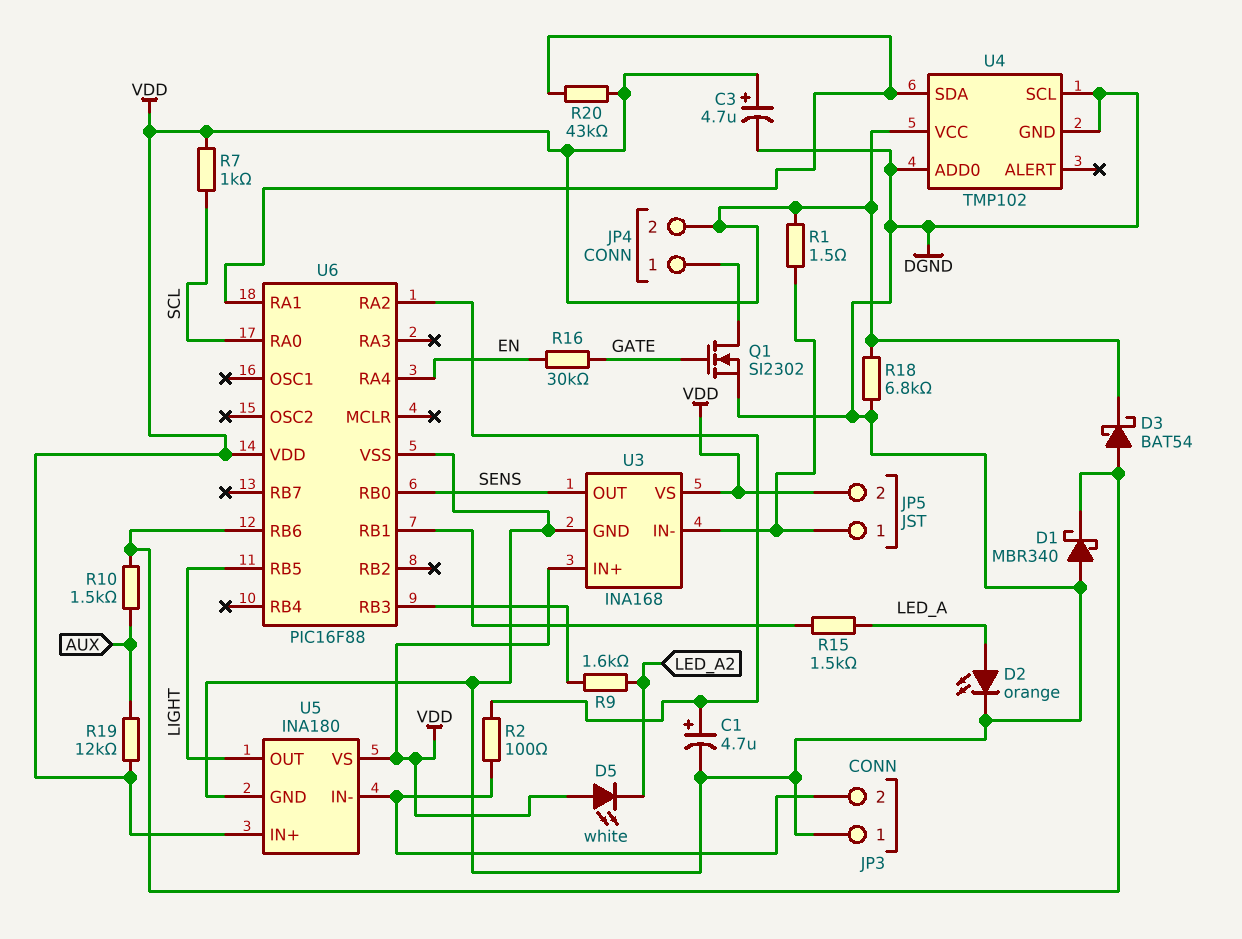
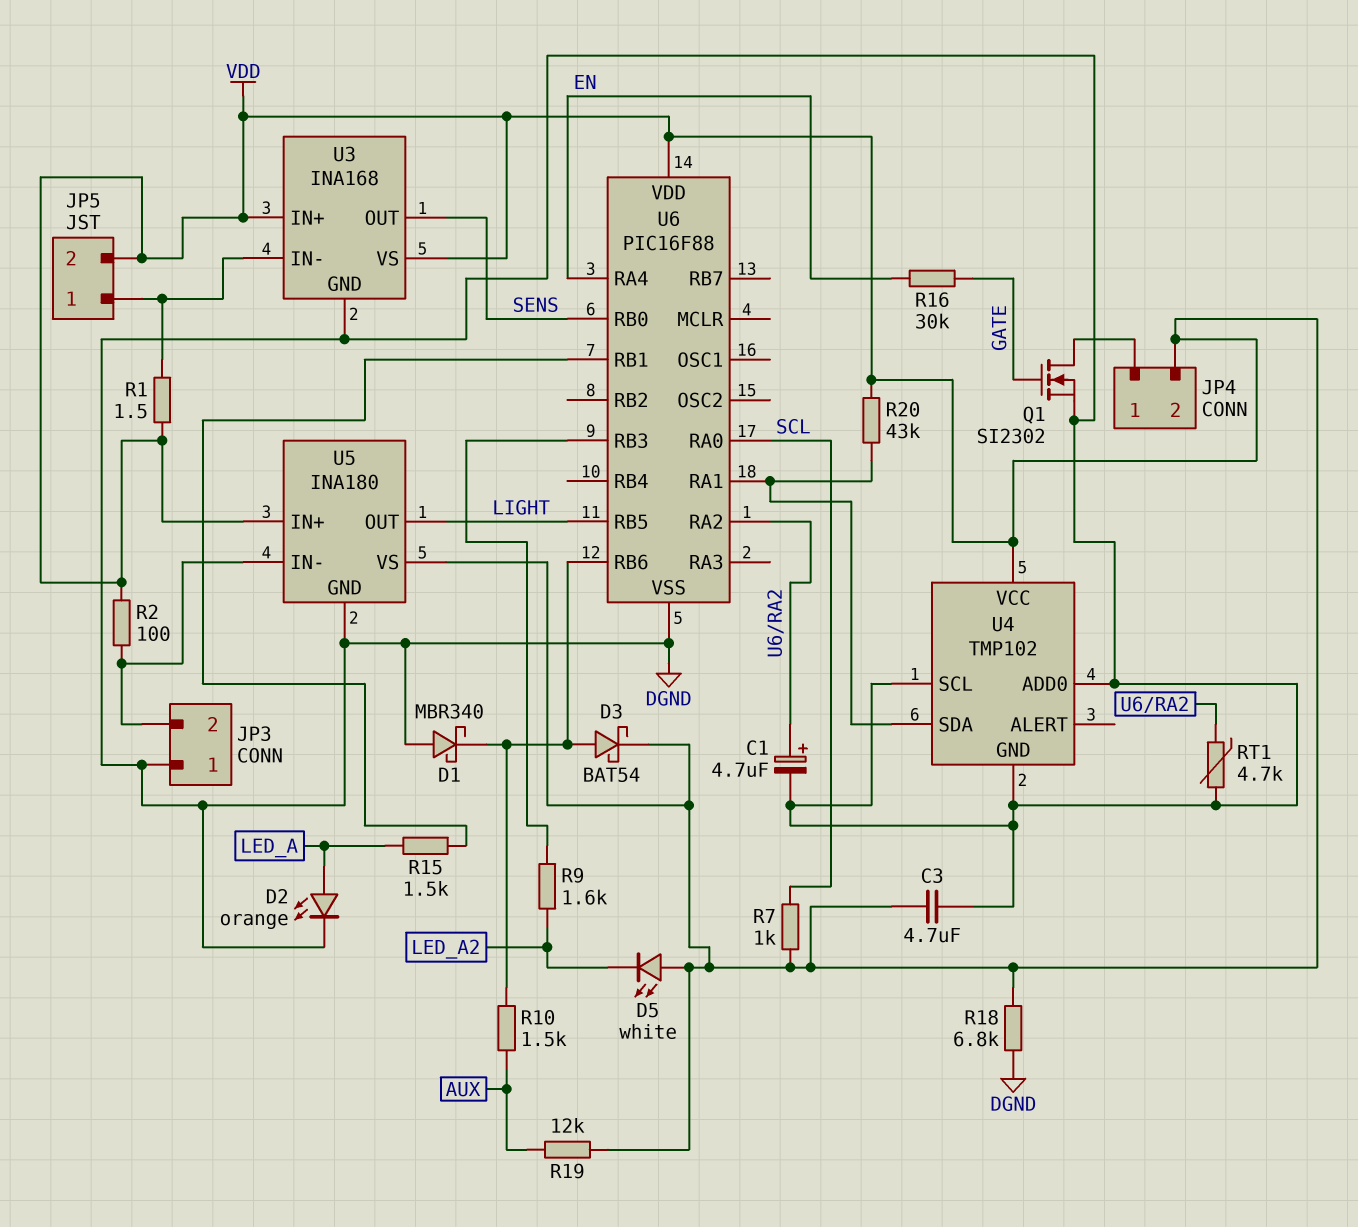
C3: 4.7uF (plus VDD, minus DGND) -> 4.7uF (DGND, VDD)
R2: 100 (JP3/2, U6/RA2) -> 100 (JP3/2, VDD)
RT1: none -> 4.7k (DGND, U6/RA2)

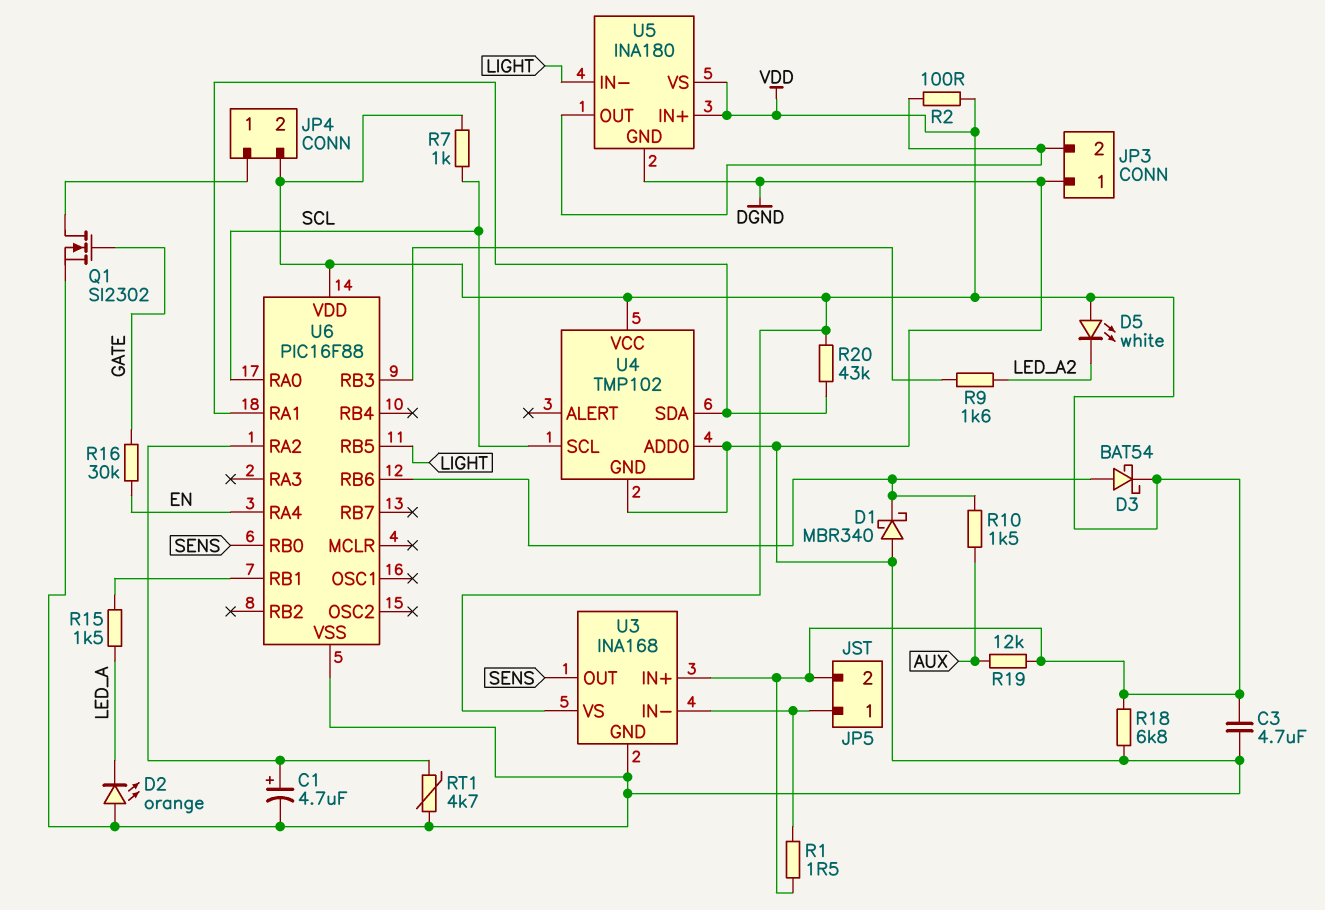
D2: LED orange (A LED_A, K DGND) -> LED orange (A DGND, K LED_A)
U4 pin SCL: DGND -> SCL
U5 pin IN-: JP3/2 -> LIGHT
U5 pin OUT: LIGHT -> JP3/2

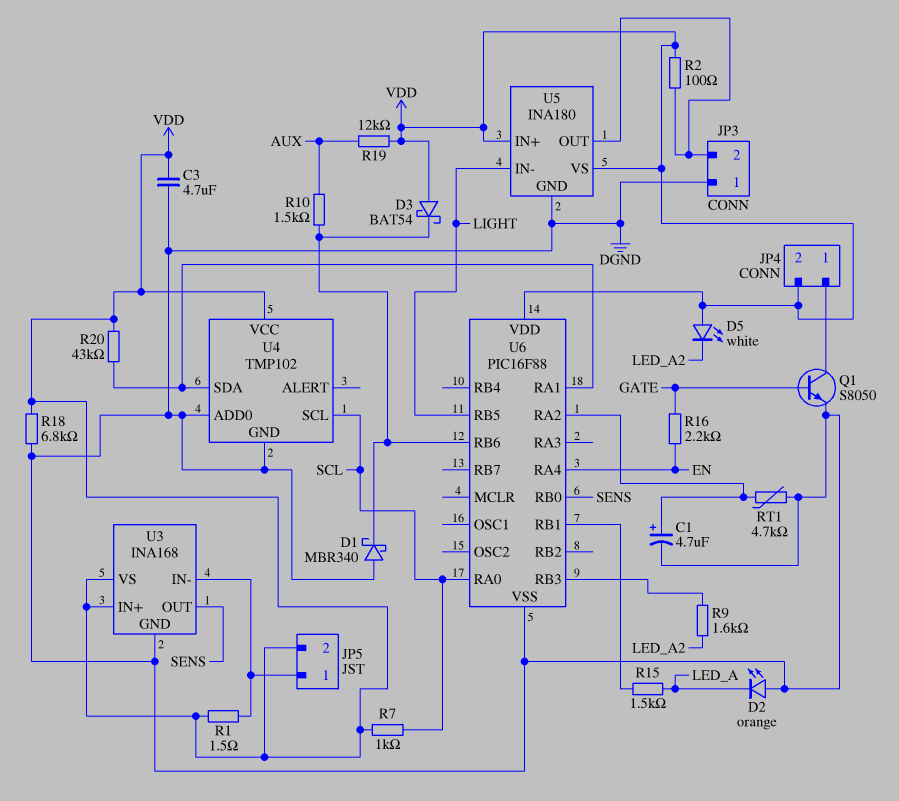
D3: schottky BAT54 (A U6/RB6, K VDD) -> schottky BAT54 (A VDD, K U6/RB6)
Q1: NMOS SI2302 (G GATE, D JP4/1, S DGND) -> NPN S8050 (B GATE, C JP4/1, E DGND)
R16: 30k (EN, GATE) -> 2.2k (EN, GATE)

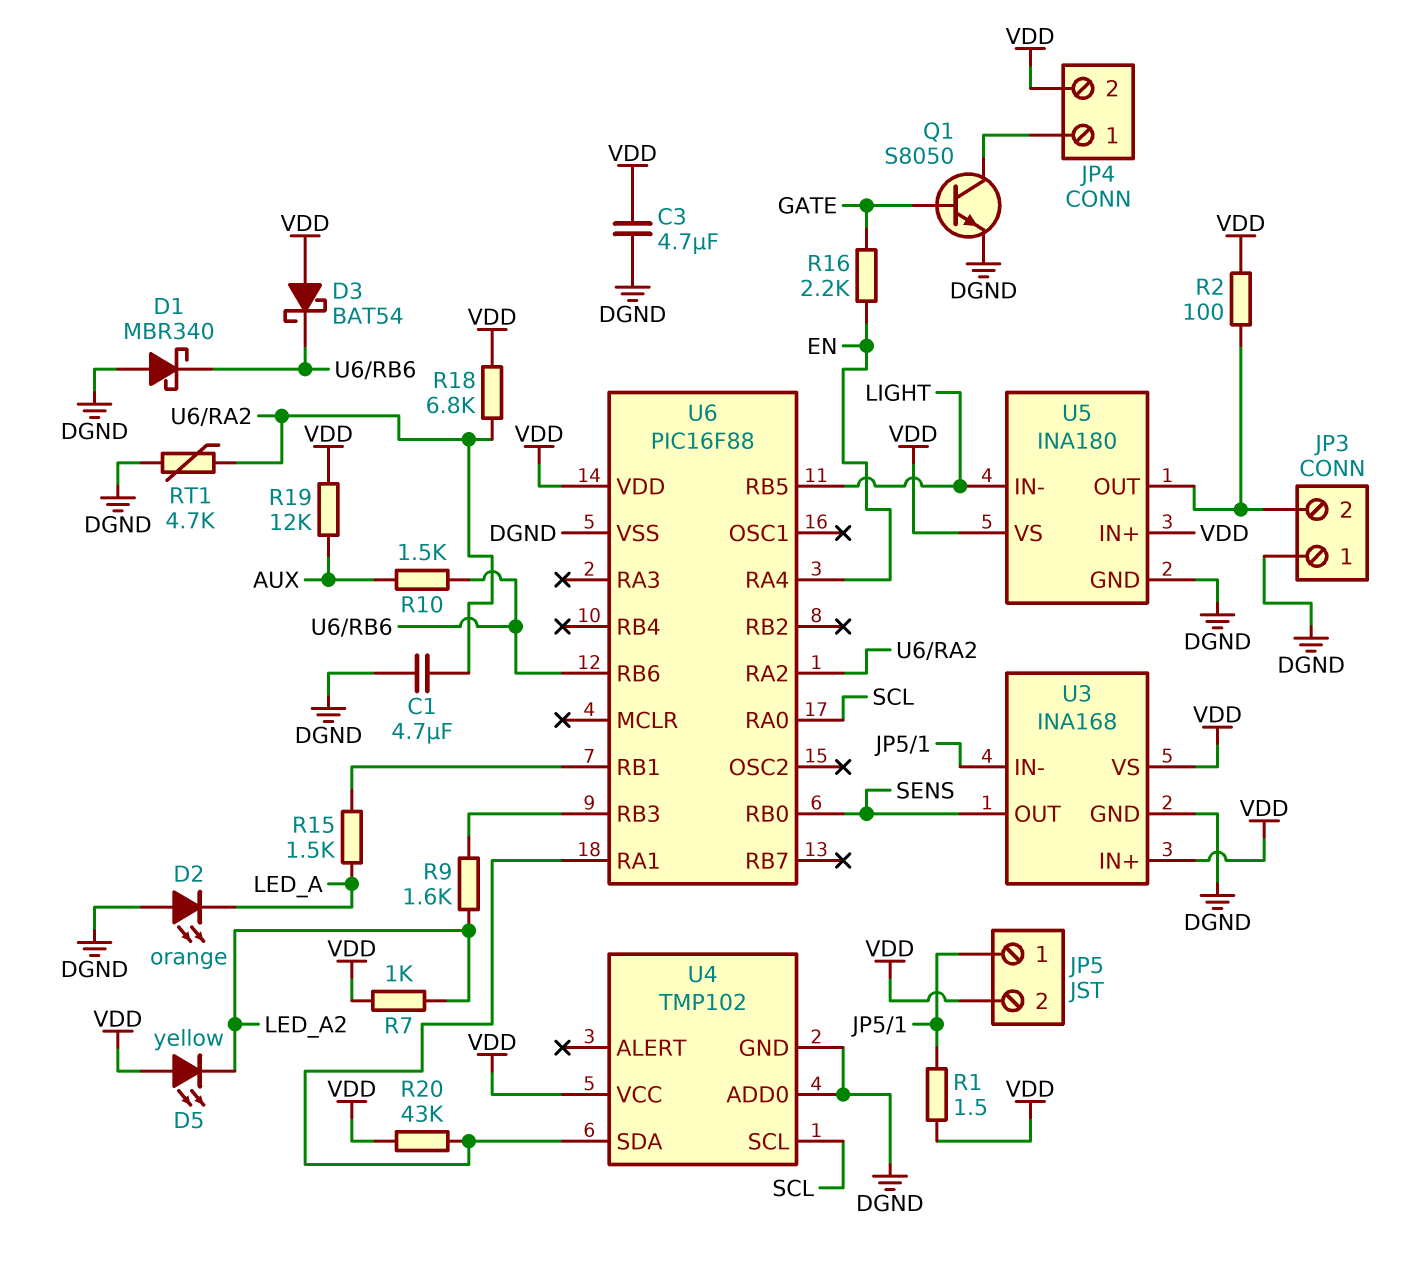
C1: 4.7uF (plus U6/RA2, minus DGND) -> 4.7uF (DGND, U6/RA2)
D5: LED white (A VDD, K LED_A2) -> LED yellow (A VDD, K LED_A2)
R7: 1k (SCL, VDD) -> 1k (LED_A2, VDD)
R18: 6.8k (DGND, VDD) -> 6.8k (U6/RA2, VDD)

